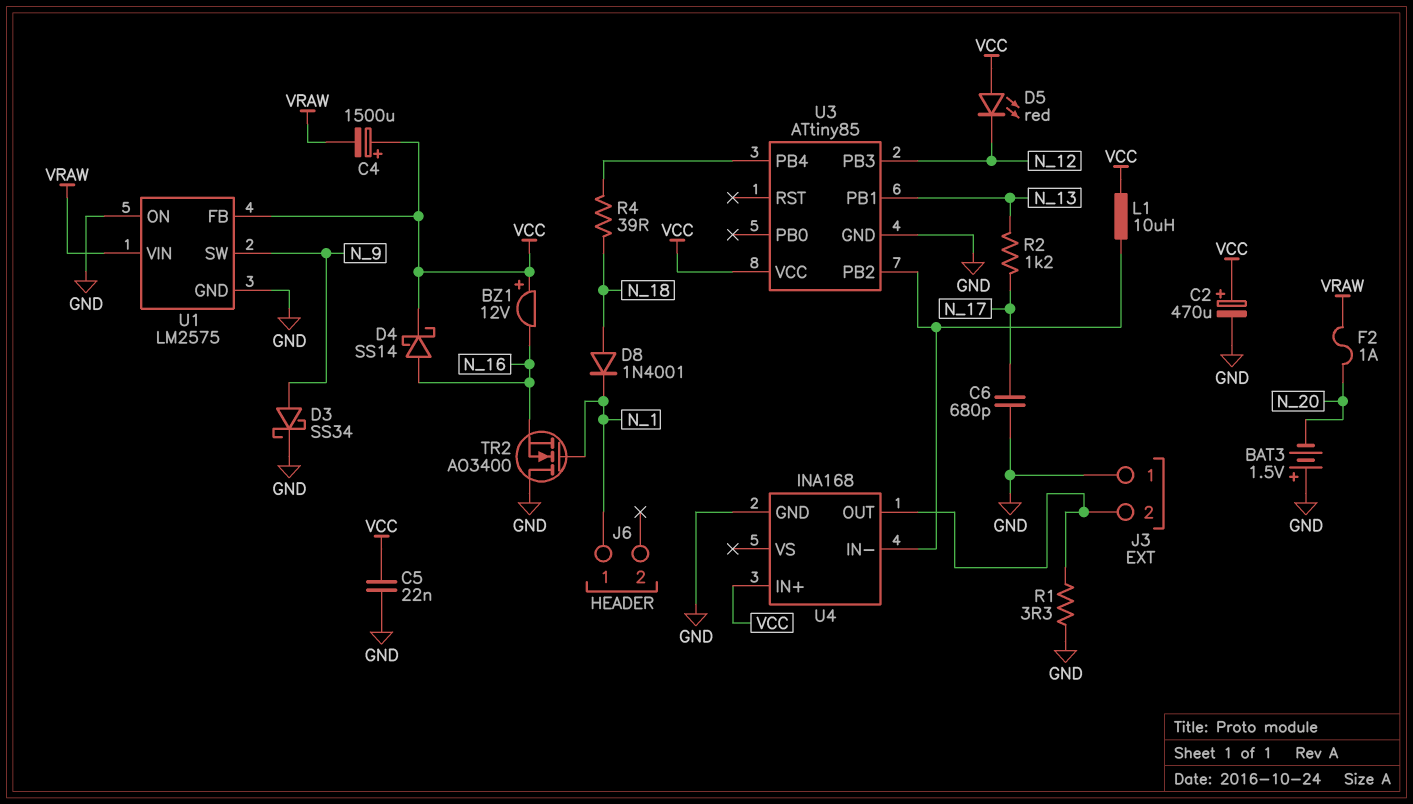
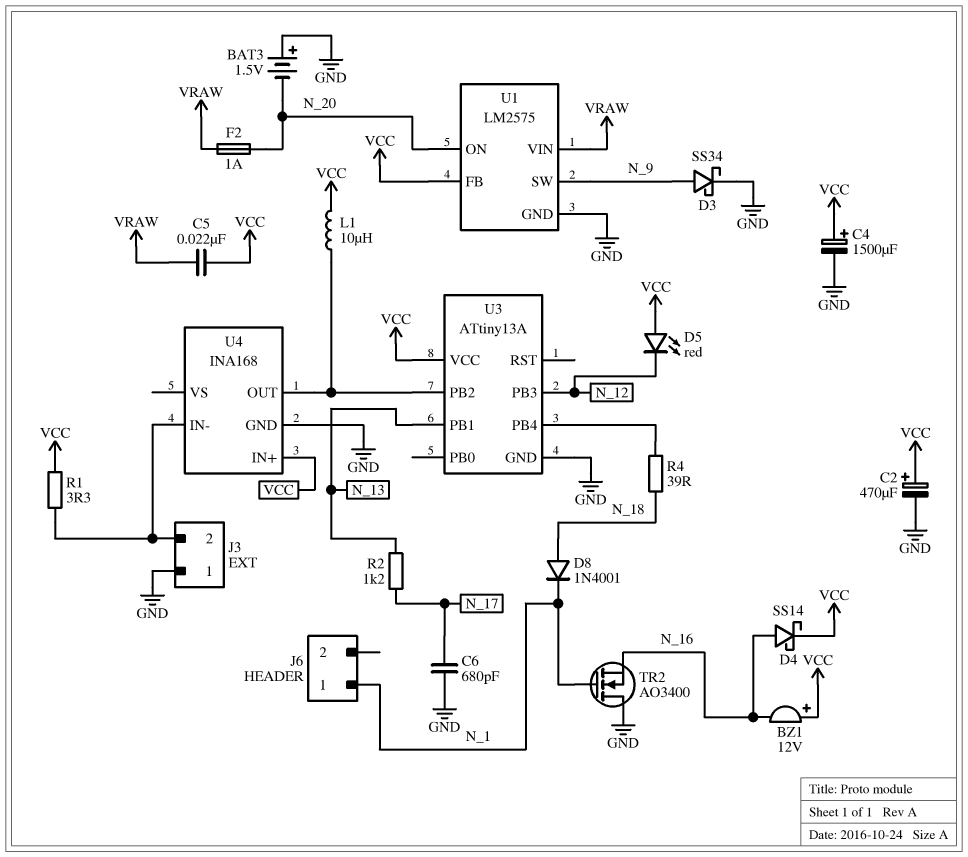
C4: 1500uF (plus VCC, minus VRAW) -> 1500uF (plus VCC, minus GND)
C5: 22nF (GND, VCC) -> 22nF (VCC, VRAW)
R1: 3.3 (GND, J3/2) -> 3.3 (J3/2, VCC)
U1 pin ON: GND -> N_20
U3: ATtiny85 -> ATtiny13A
U4 pin IN-: U3/PB2 -> J3/2
U4 pin OUT: J3/2 -> U3/PB2

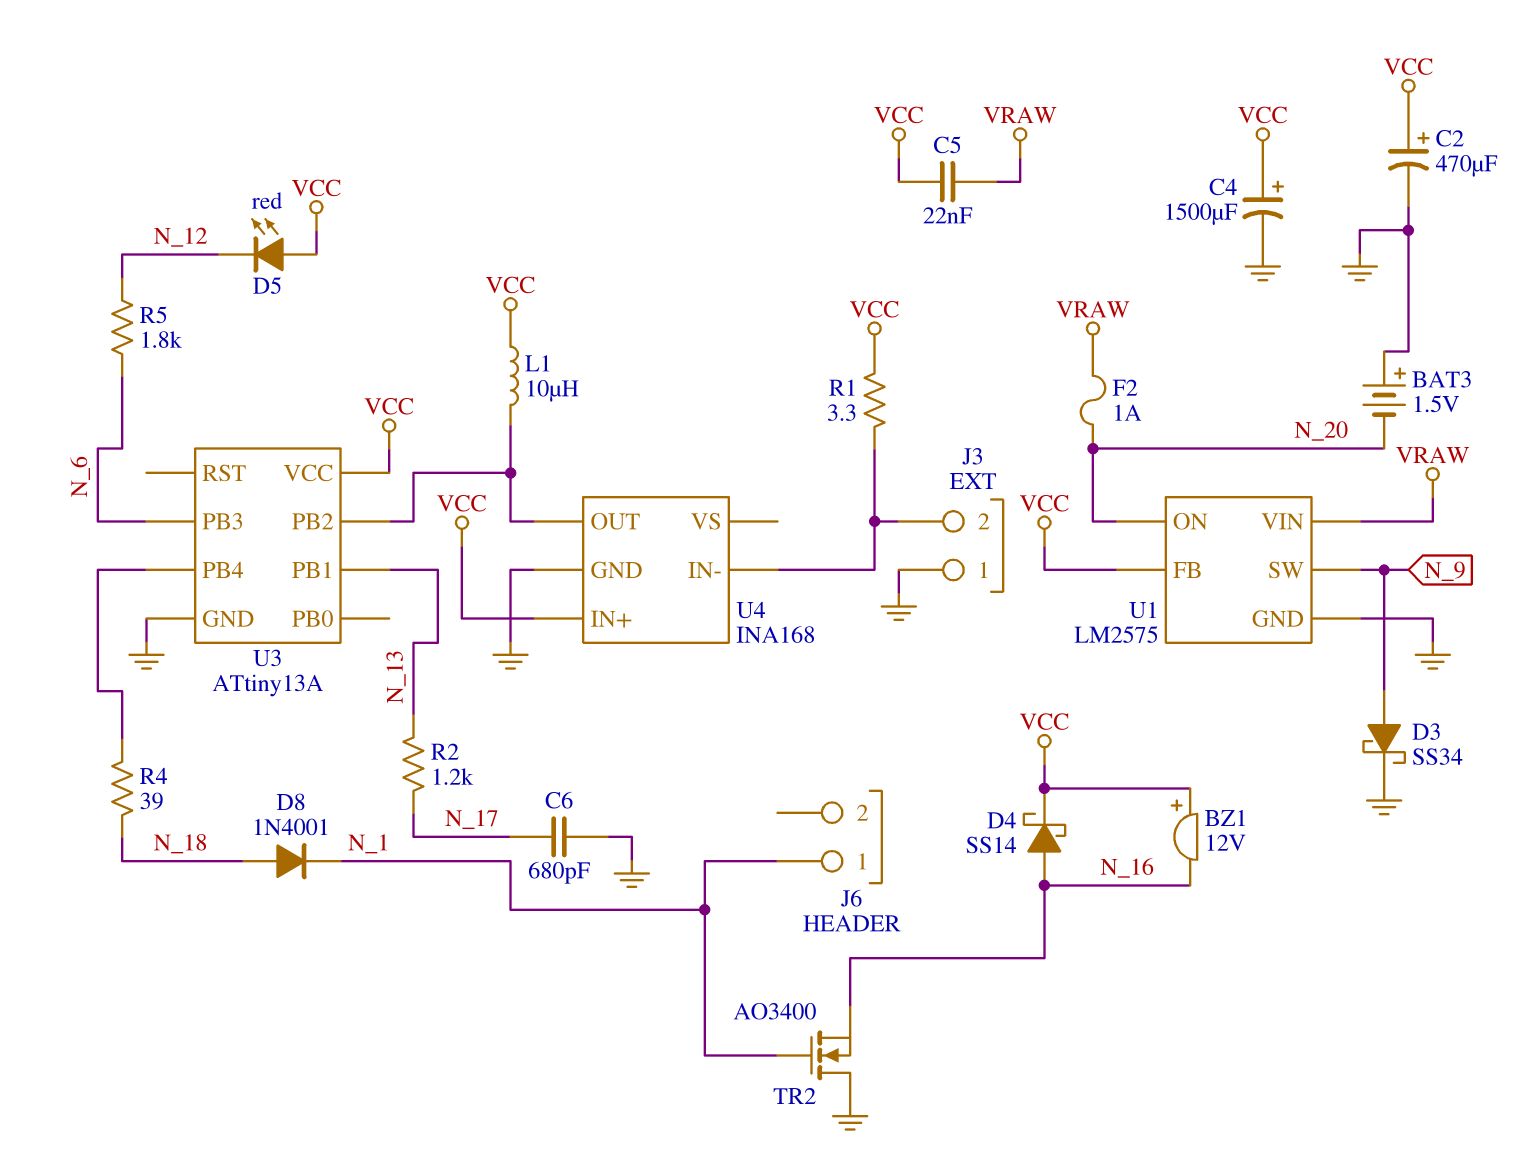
R5: none -> 1.8k (N_6, N_12)
U3 pin PB3: N_12 -> N_6

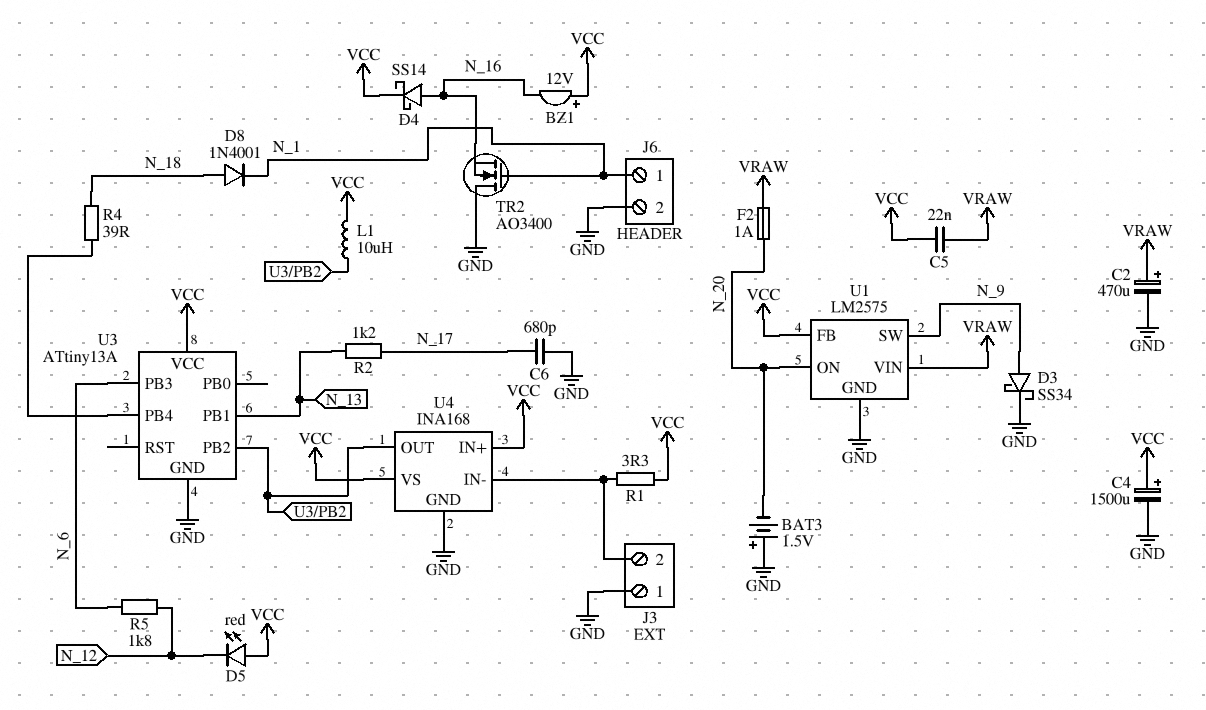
C2: 470uF (plus VCC, minus GND) -> 470uF (plus VRAW, minus GND)
J6 pin 2: none -> GND
U4 pin VS: none -> VCC

